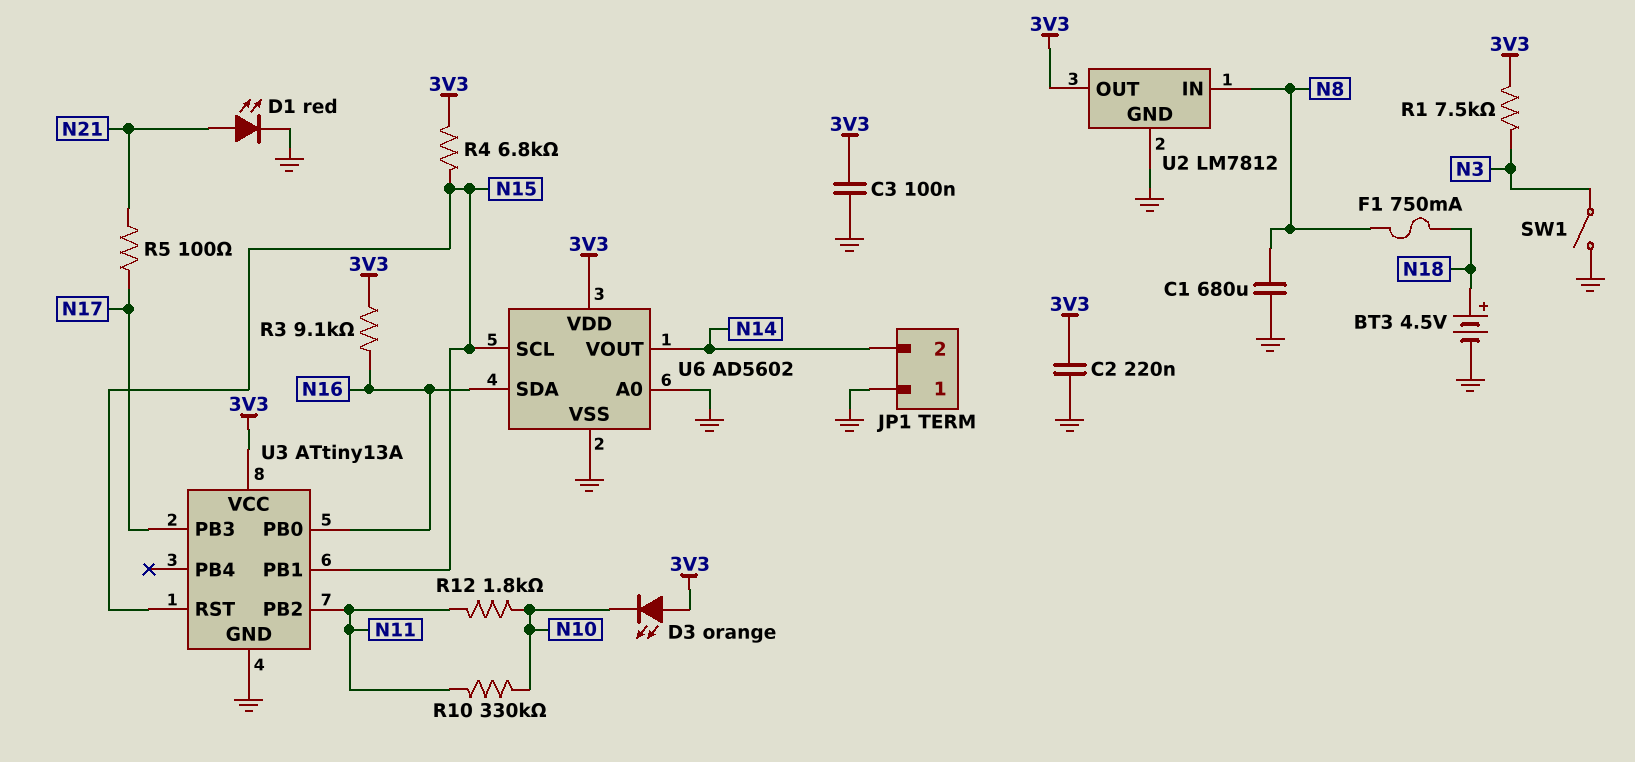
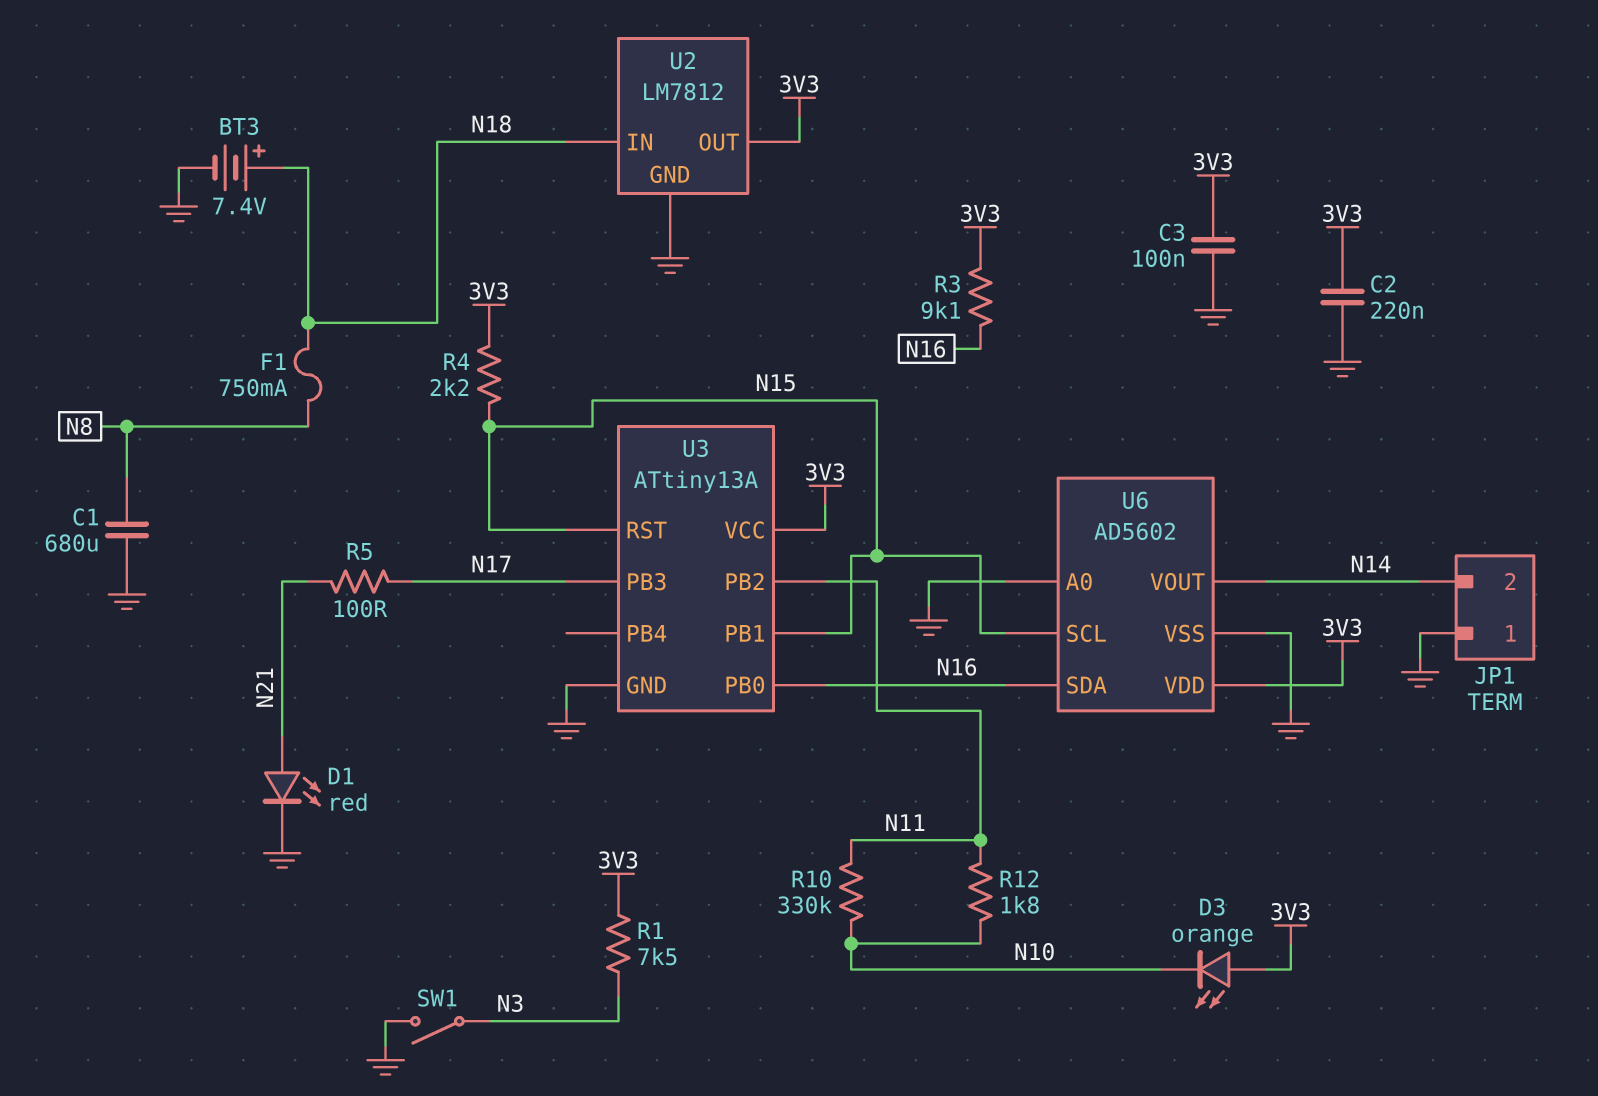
BT3: 4.5V (plus N18, minus GND) -> 7.4V (plus N18, minus GND)
R4: 6.8k (3V3, N15) -> 2.2k (3V3, N15)
U2 pin IN: N8 -> N18

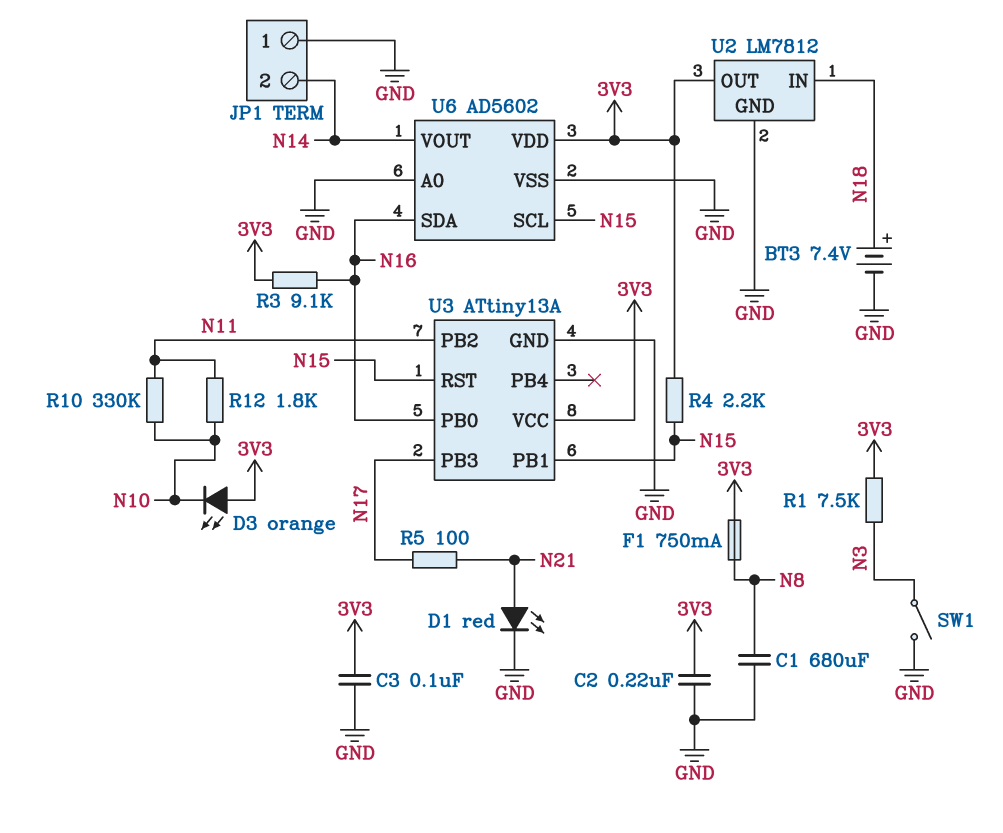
F1: 750mA (N8, N18) -> 750mA (3V3, N8)

